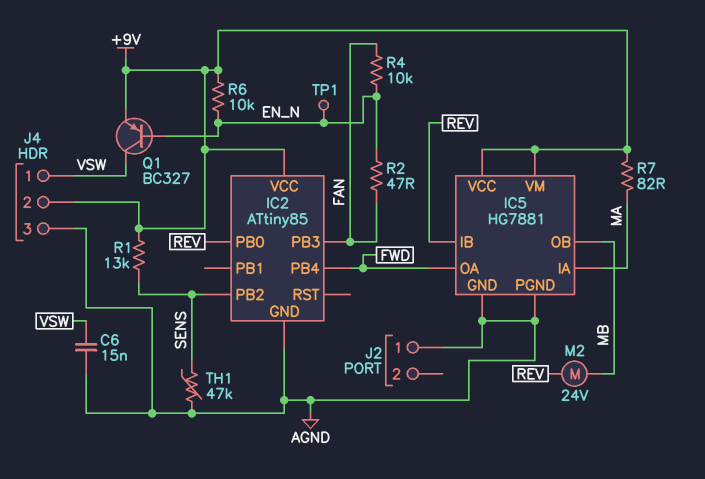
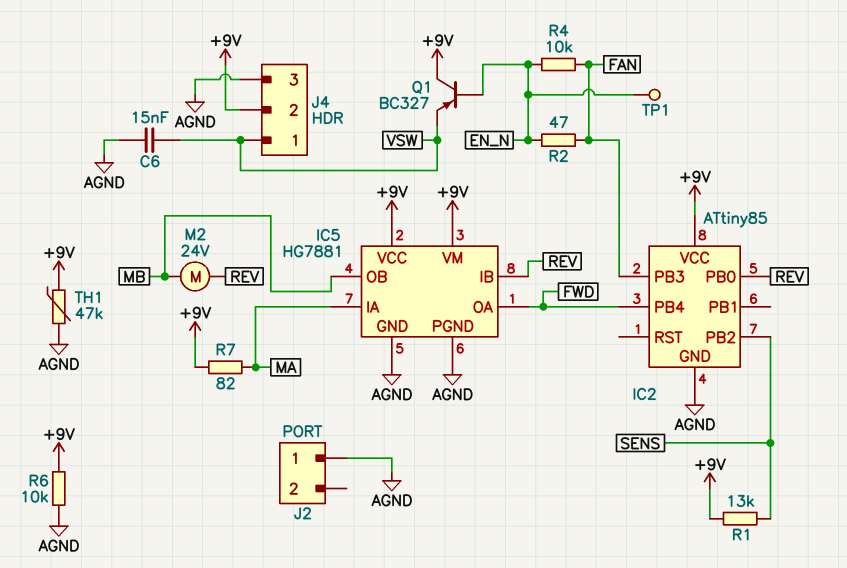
Q1: PNP BC327 (B EN_N, C VSW, E +9V) -> PNP BC327 (B EN_N, C +9V, E VSW)
R6: 10k (+9V, EN_N) -> 10k (+9V, AGND)
TH1: 47k (AGND, SENS) -> 47k (+9V, AGND)

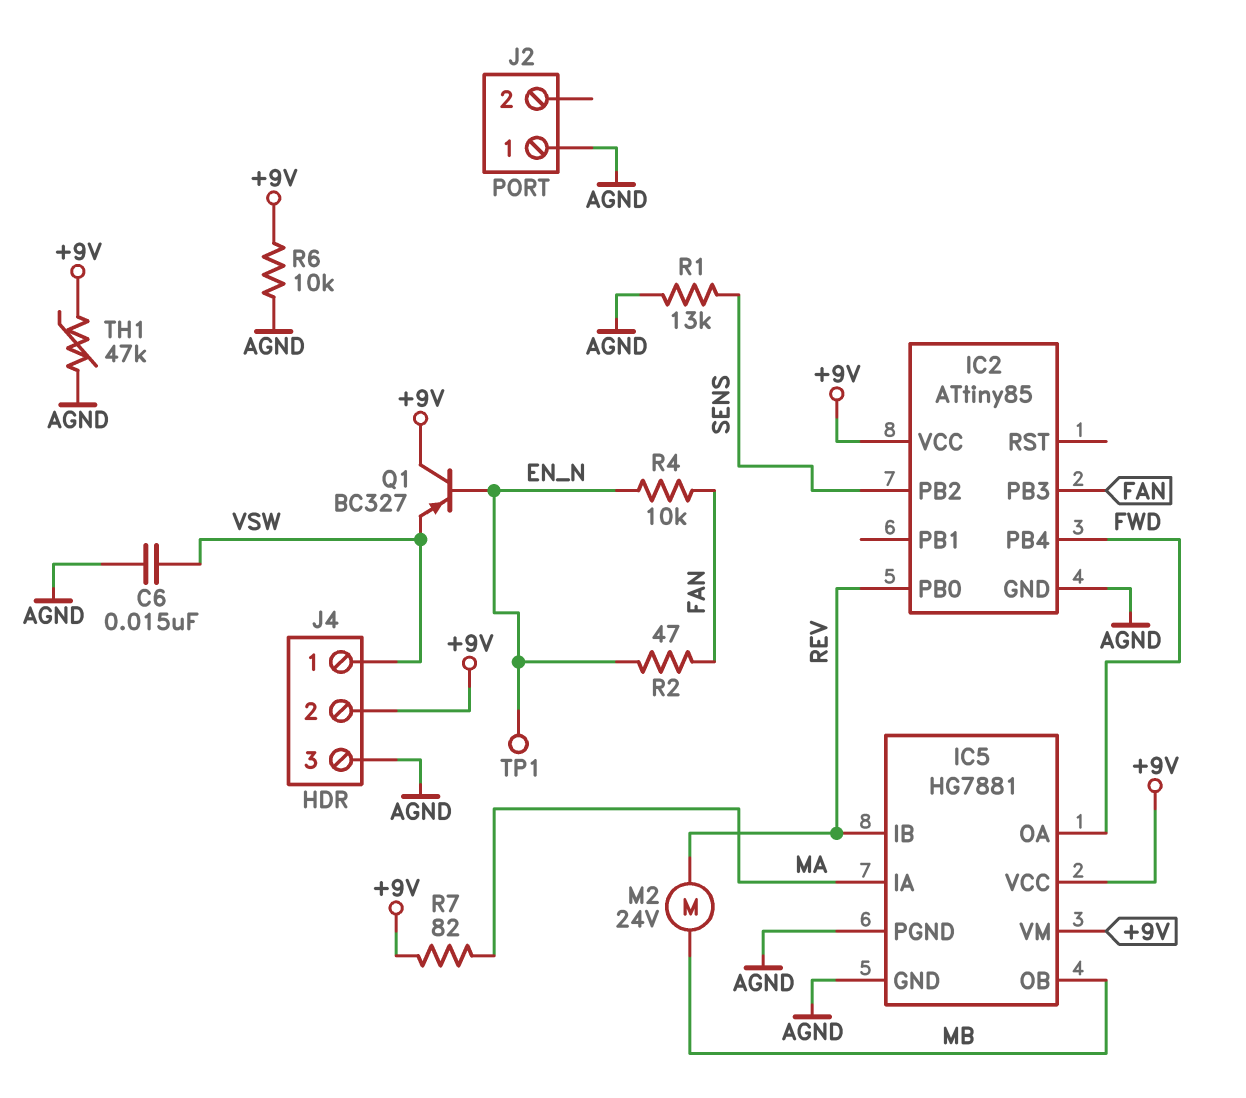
R1: 13k (+9V, SENS) -> 13k (AGND, SENS)

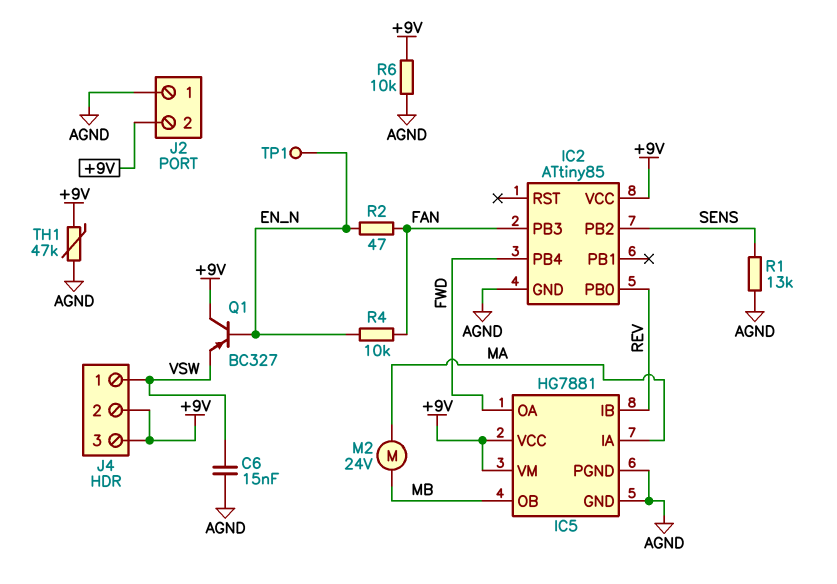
J2 pin 2: none -> +9V
J4 pin 3: AGND -> +9V
M2: motor 24V (MB, REV) -> motor 24V (MA, MB)
R7: 82 (+9V, MA) -> none

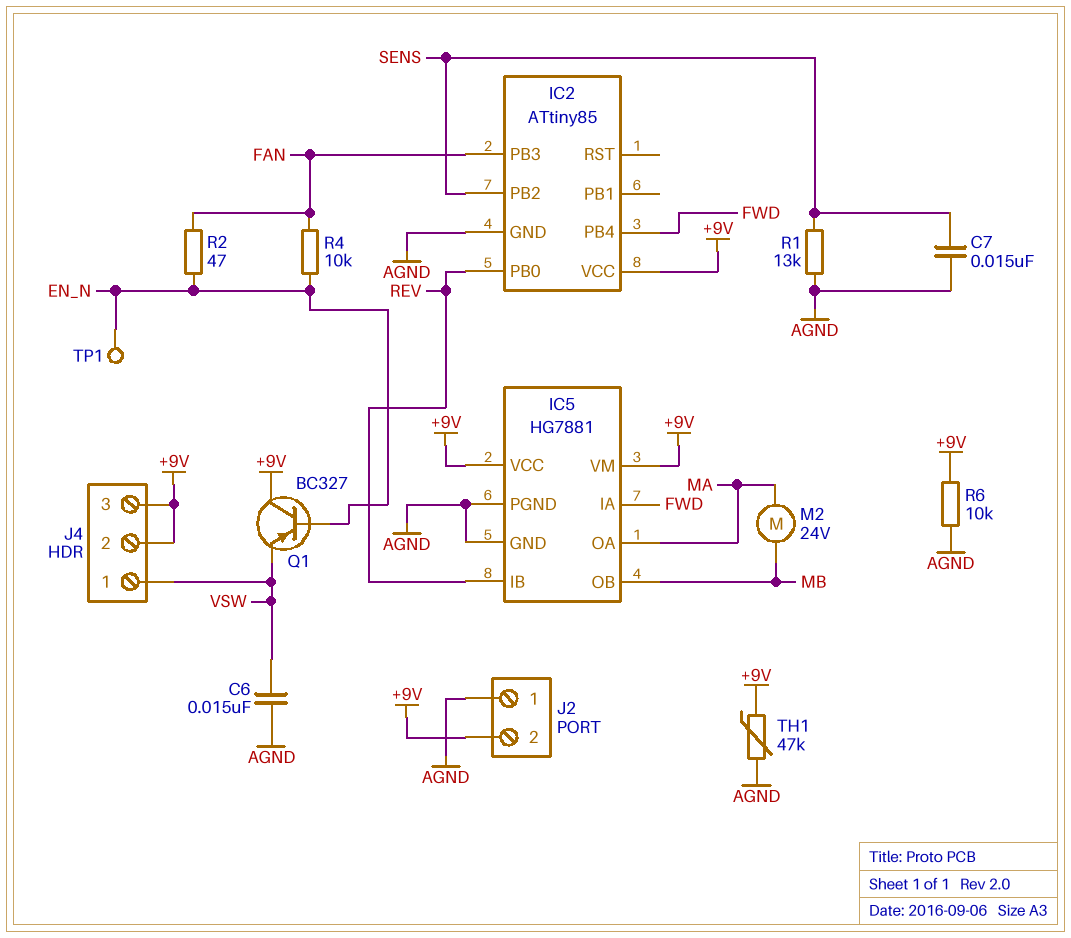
C7: none -> 15nF (AGND, SENS)
IC5 pin IA: MA -> FWD
IC5 pin OA: FWD -> MA

